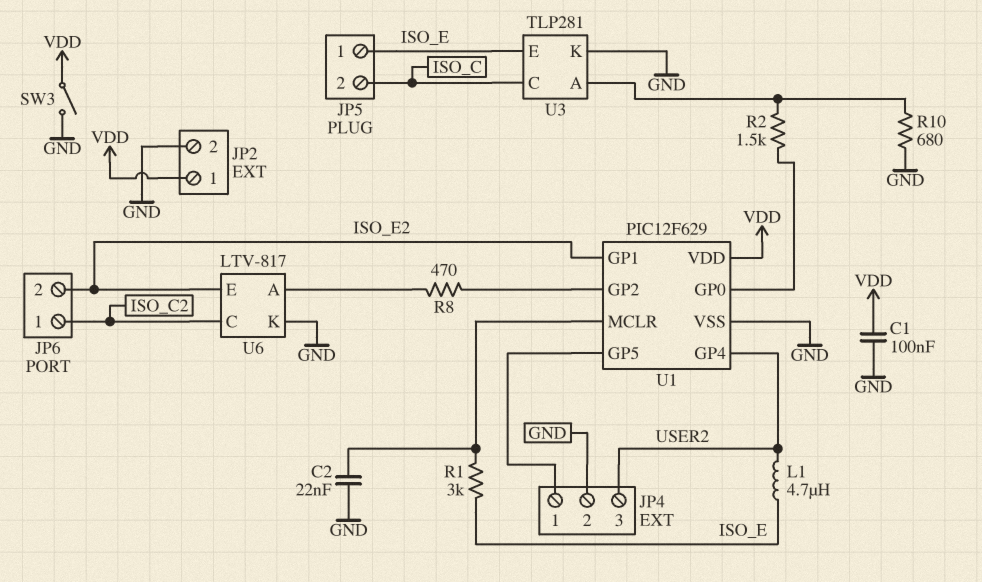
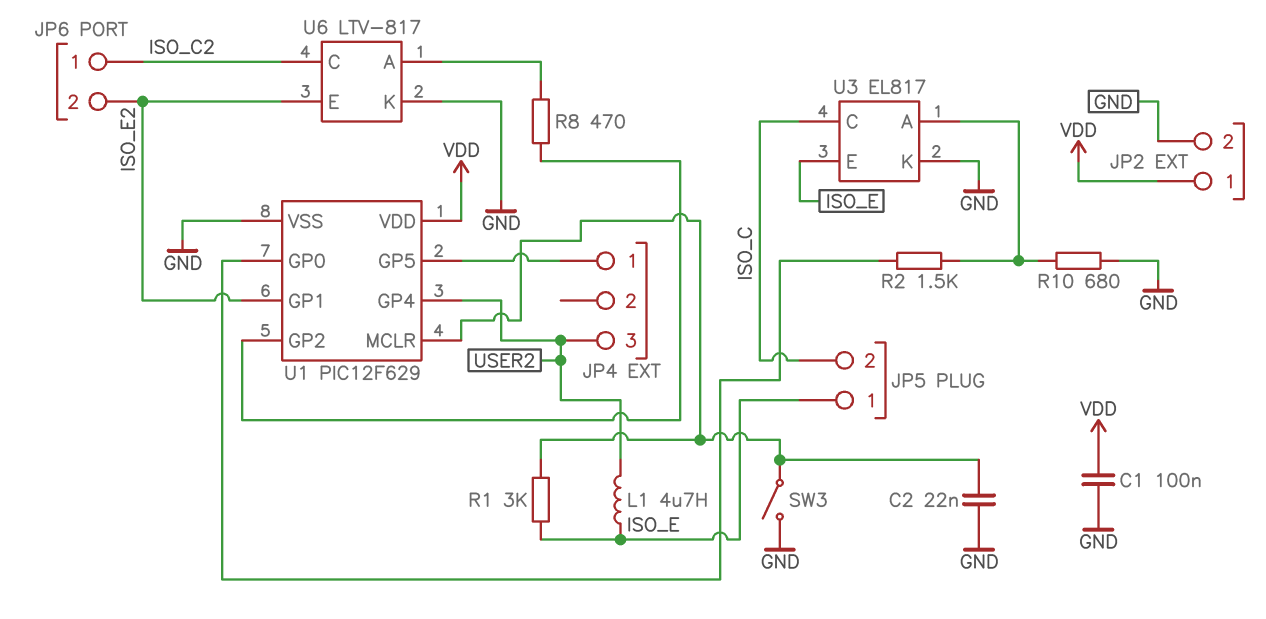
JP4 pin 2: GND -> none
SW3: switch (GND, VDD) -> switch (GND, U1/MCLR)
U3: TLP281 -> EL817

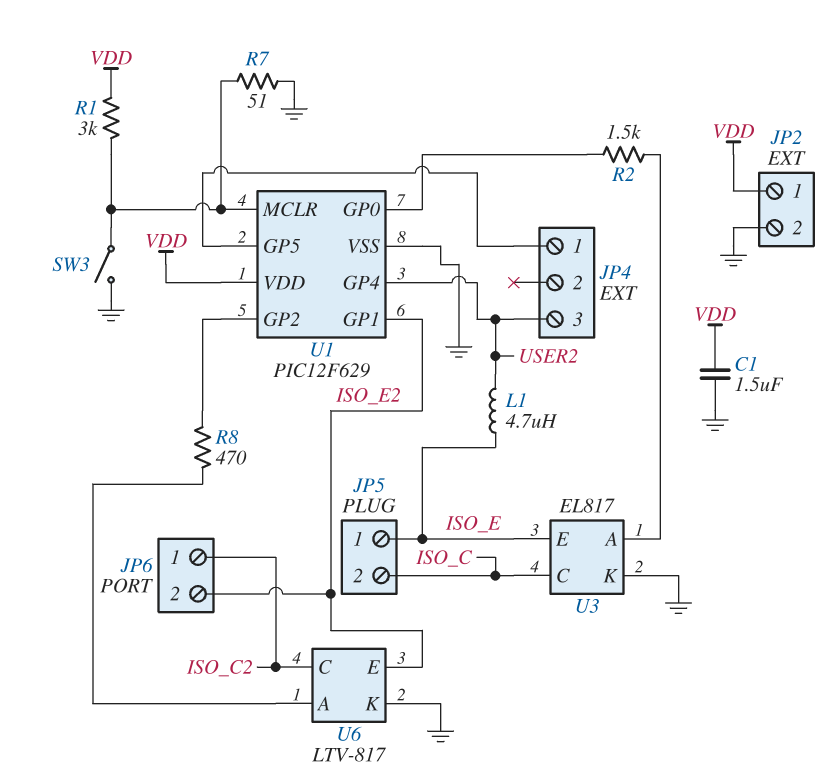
C1: 100nF (GND, VDD) -> 1.5uF (GND, VDD)
C2: 22nF (GND, U1/MCLR) -> none
R1: 3k (ISO_E, U1/MCLR) -> 3k (U1/MCLR, VDD)
R7: none -> 51 (GND, U1/MCLR)
R10: 680 (GND, U3/A) -> none

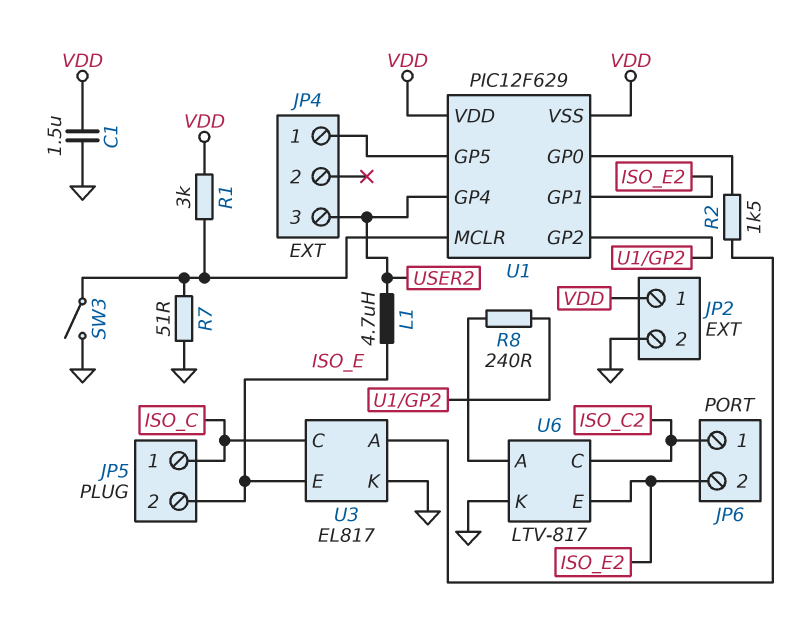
JP5 pin 1: ISO_E -> ISO_C
JP5 pin 2: ISO_C -> ISO_E
R8: 470 (U1/GP2, U6/A) -> 240 (U1/GP2, U6/A)
U1 pin VSS: GND -> VDD

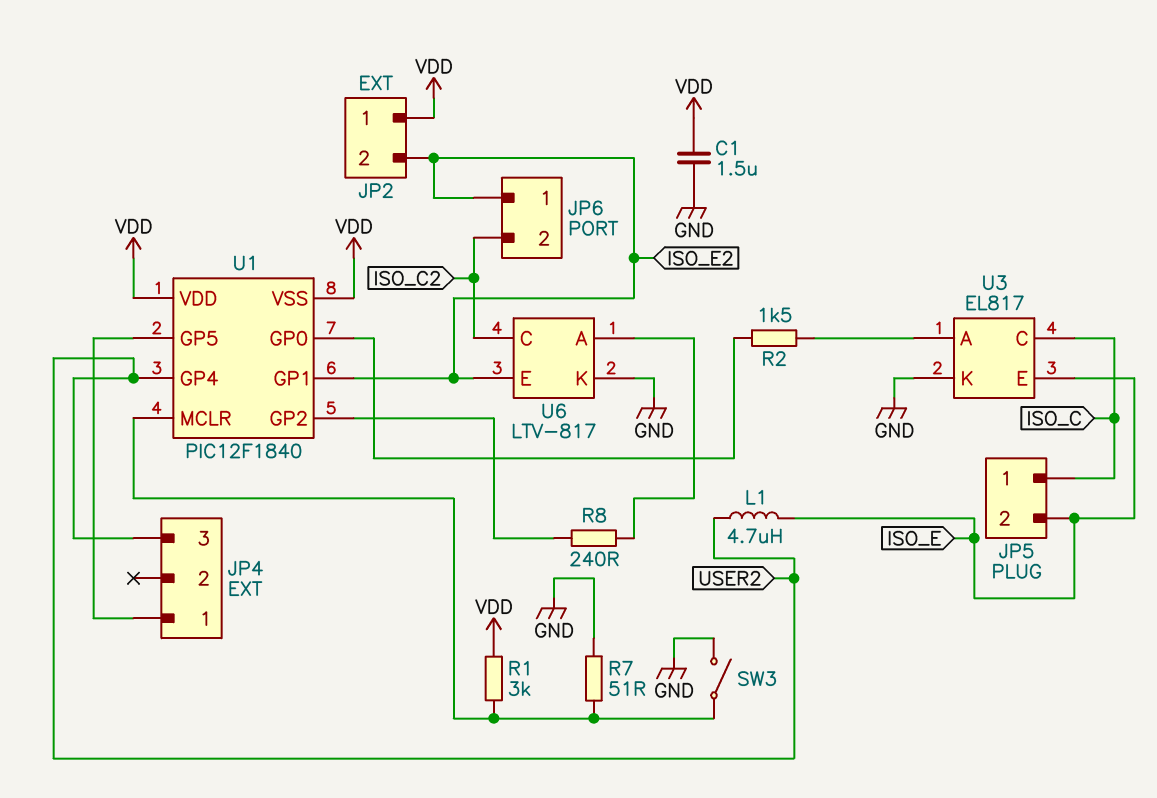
JP2 pin 2: GND -> ISO_E2
JP6 pin 1: ISO_C2 -> ISO_E2
JP6 pin 2: ISO_E2 -> ISO_C2
U1: PIC12F629 -> PIC12F1840

